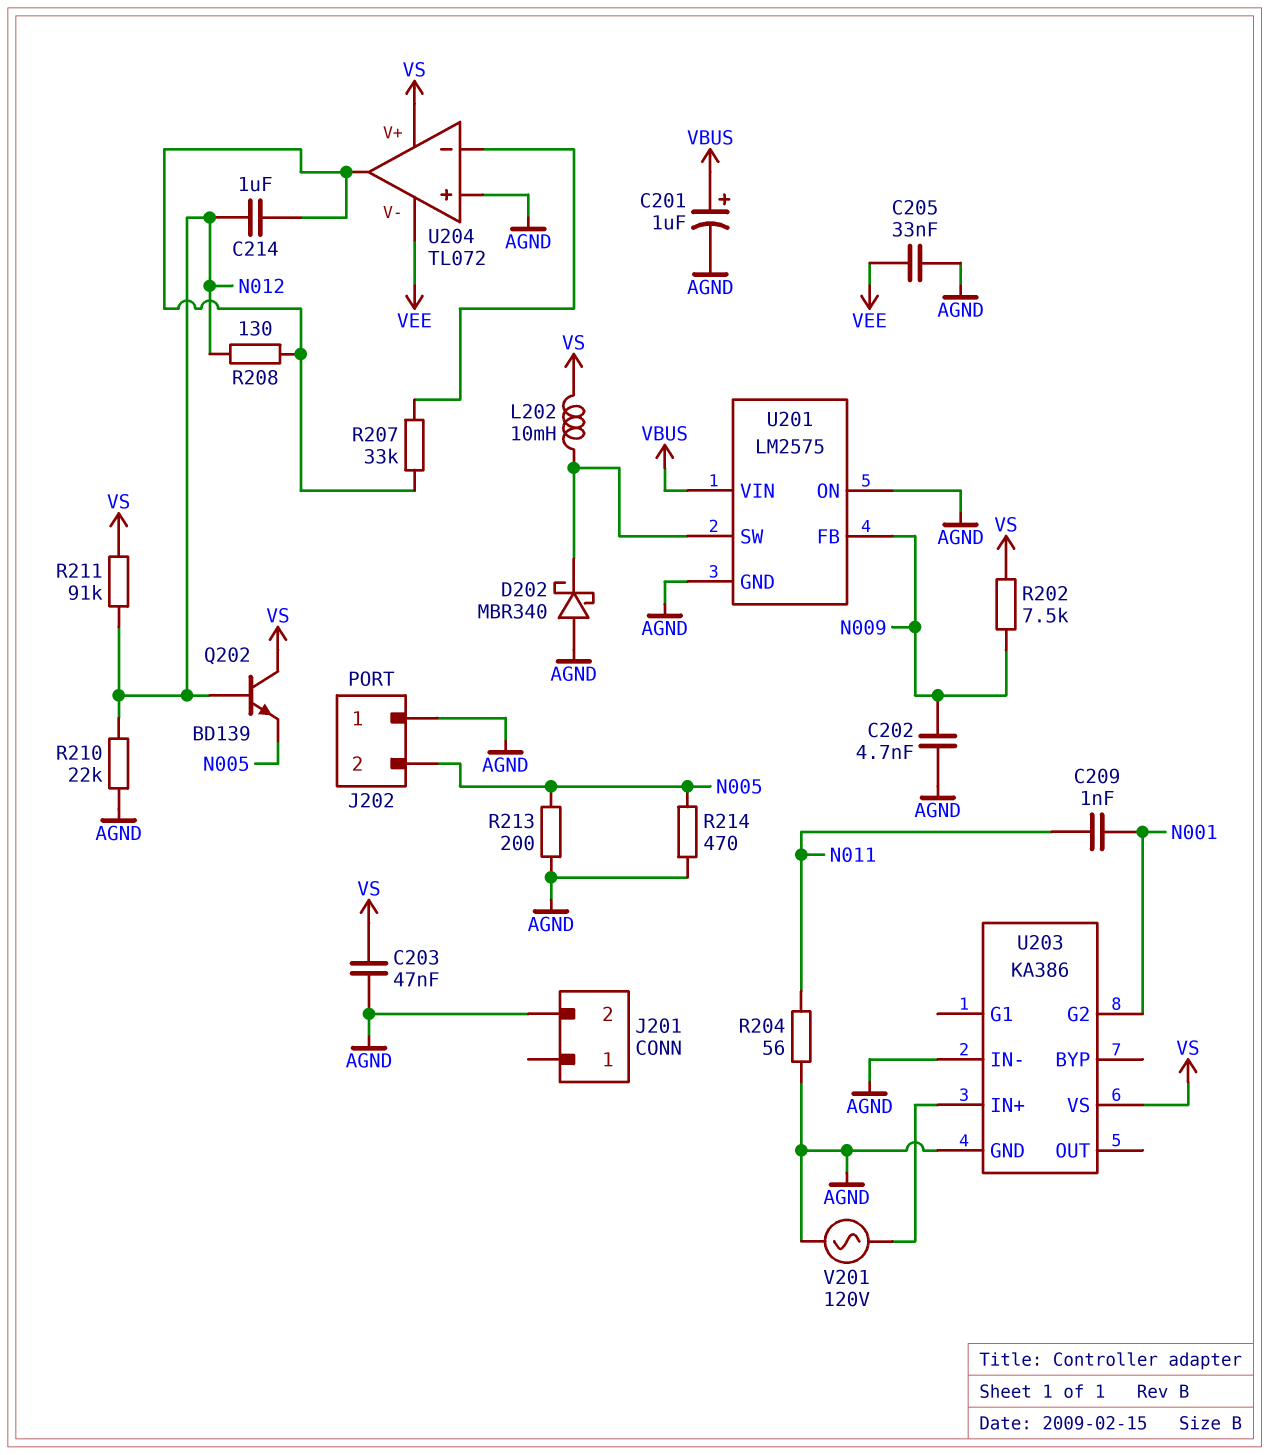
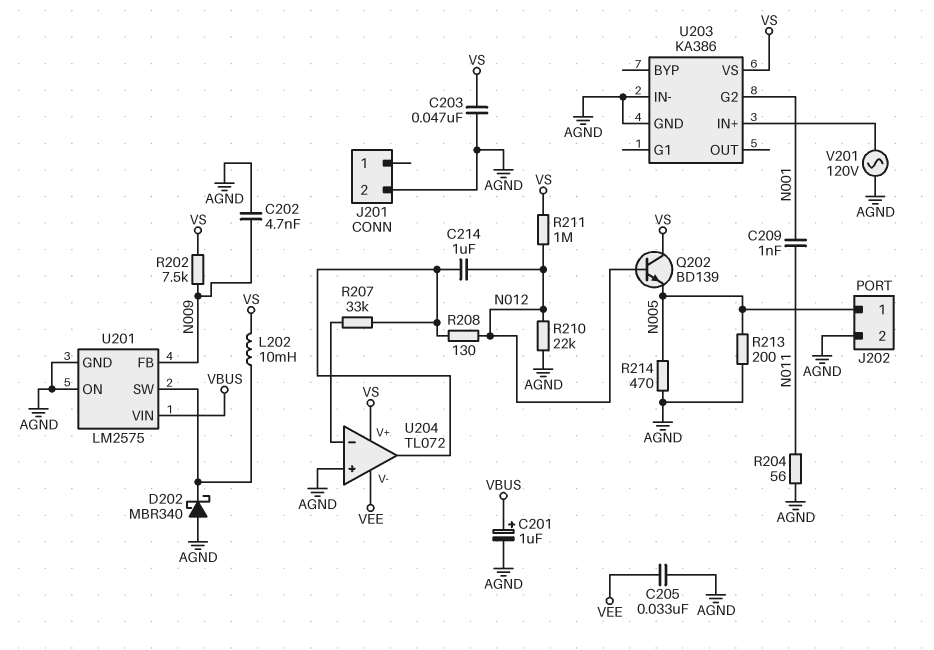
J202 pin 1: AGND -> N005
J202 pin 2: N005 -> AGND
R211: 91k (N012, VS) -> 1M (N012, VS)

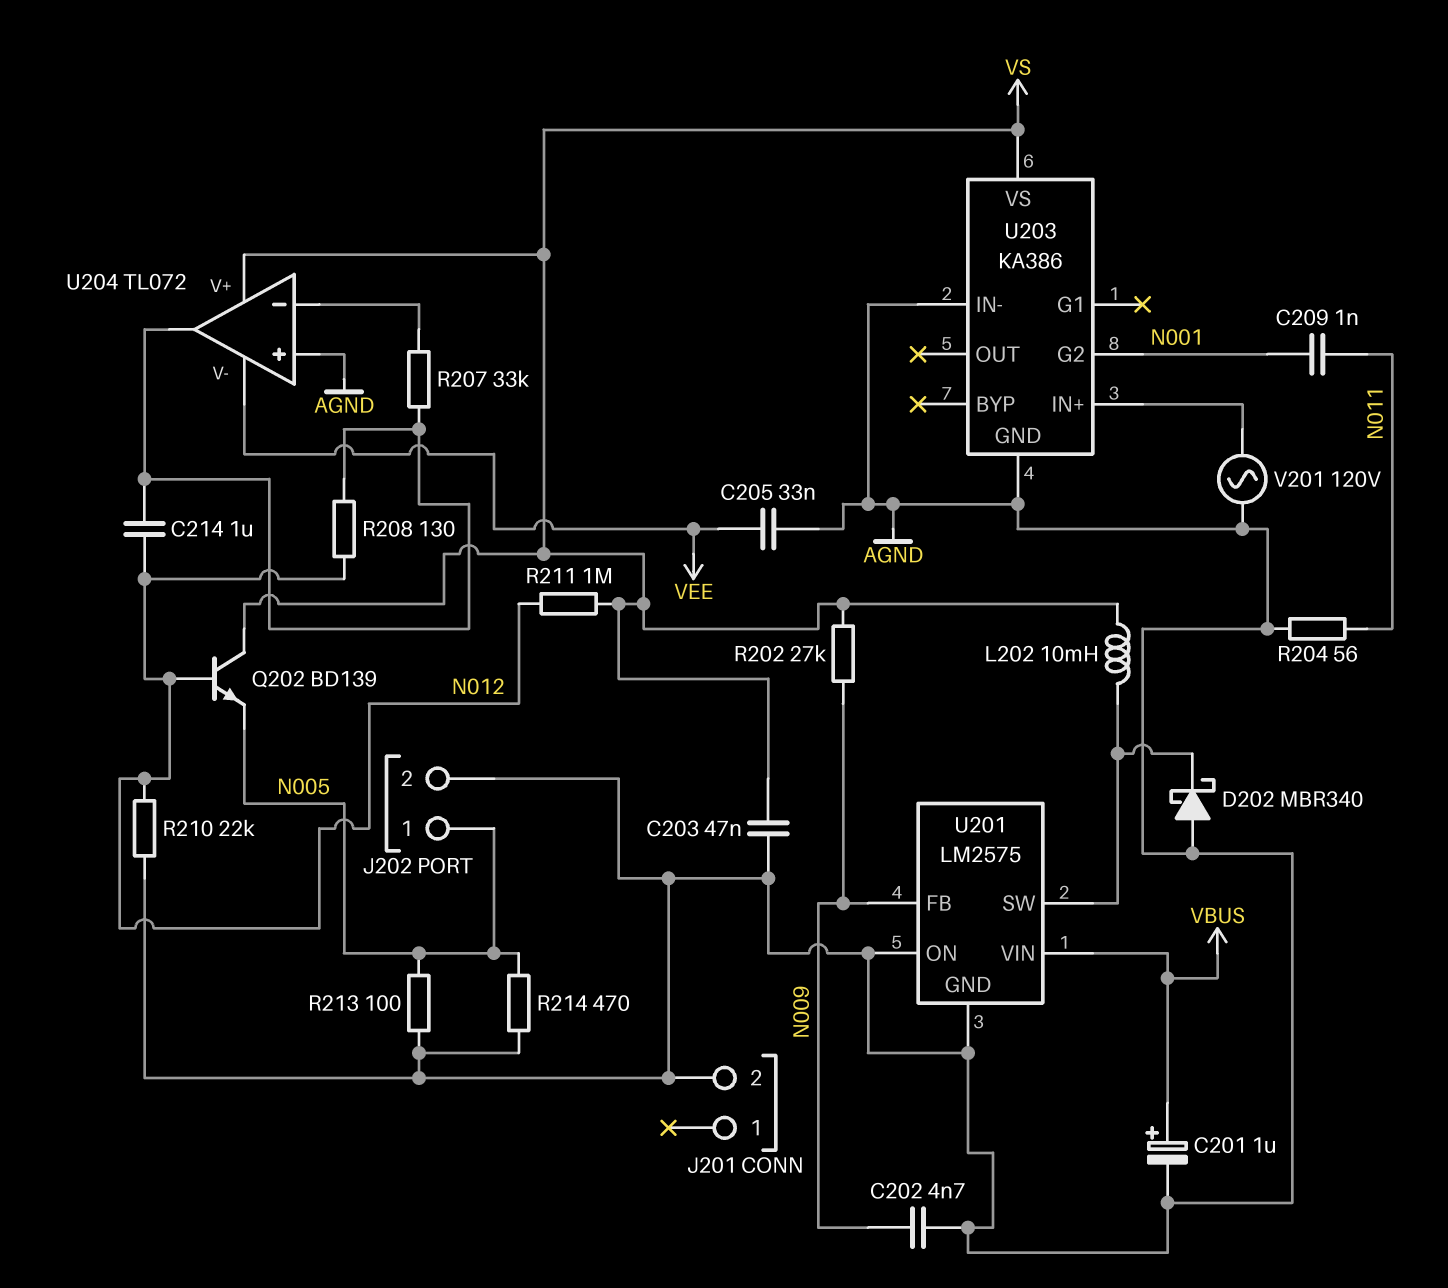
R202: 7.5k (N009, VS) -> 27k (N009, VS)
R213: 200 (AGND, N005) -> 100 (AGND, N005)

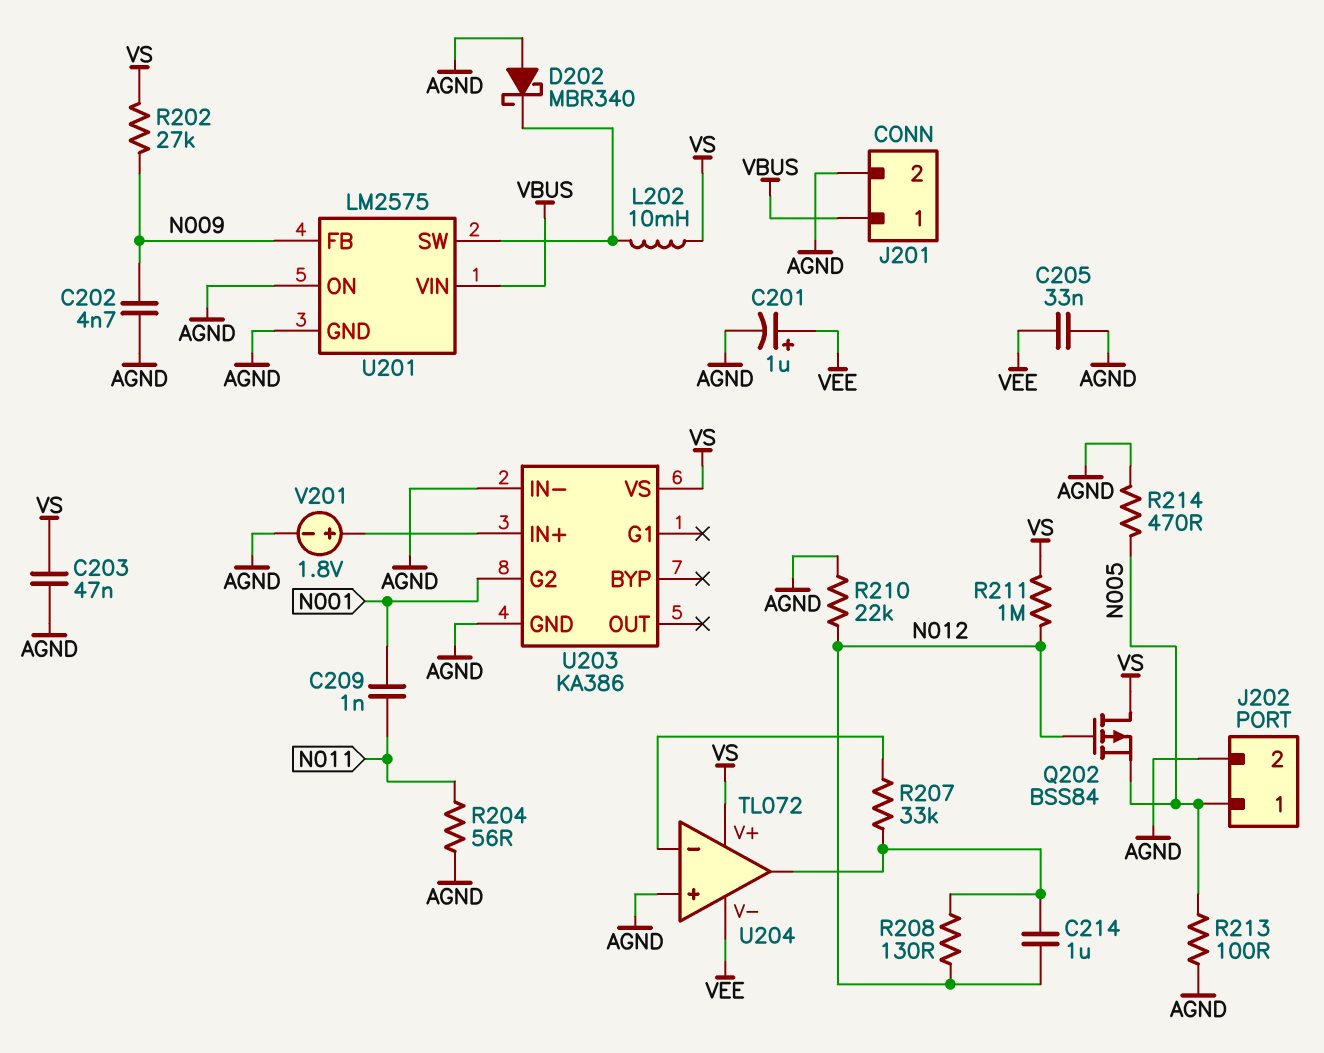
C201: 1uF (plus VBUS, minus AGND) -> 1uF (plus VEE, minus AGND)
J201 pin 1: none -> VBUS
Q202: NPN BD139 (B N012, C VS, E N005) -> PMOS BSS84 (G N012, D VS, S N005)
V201: AC 120V (AGND, U203/IN+) -> 1.8V (plus U203/IN+, minus AGND)

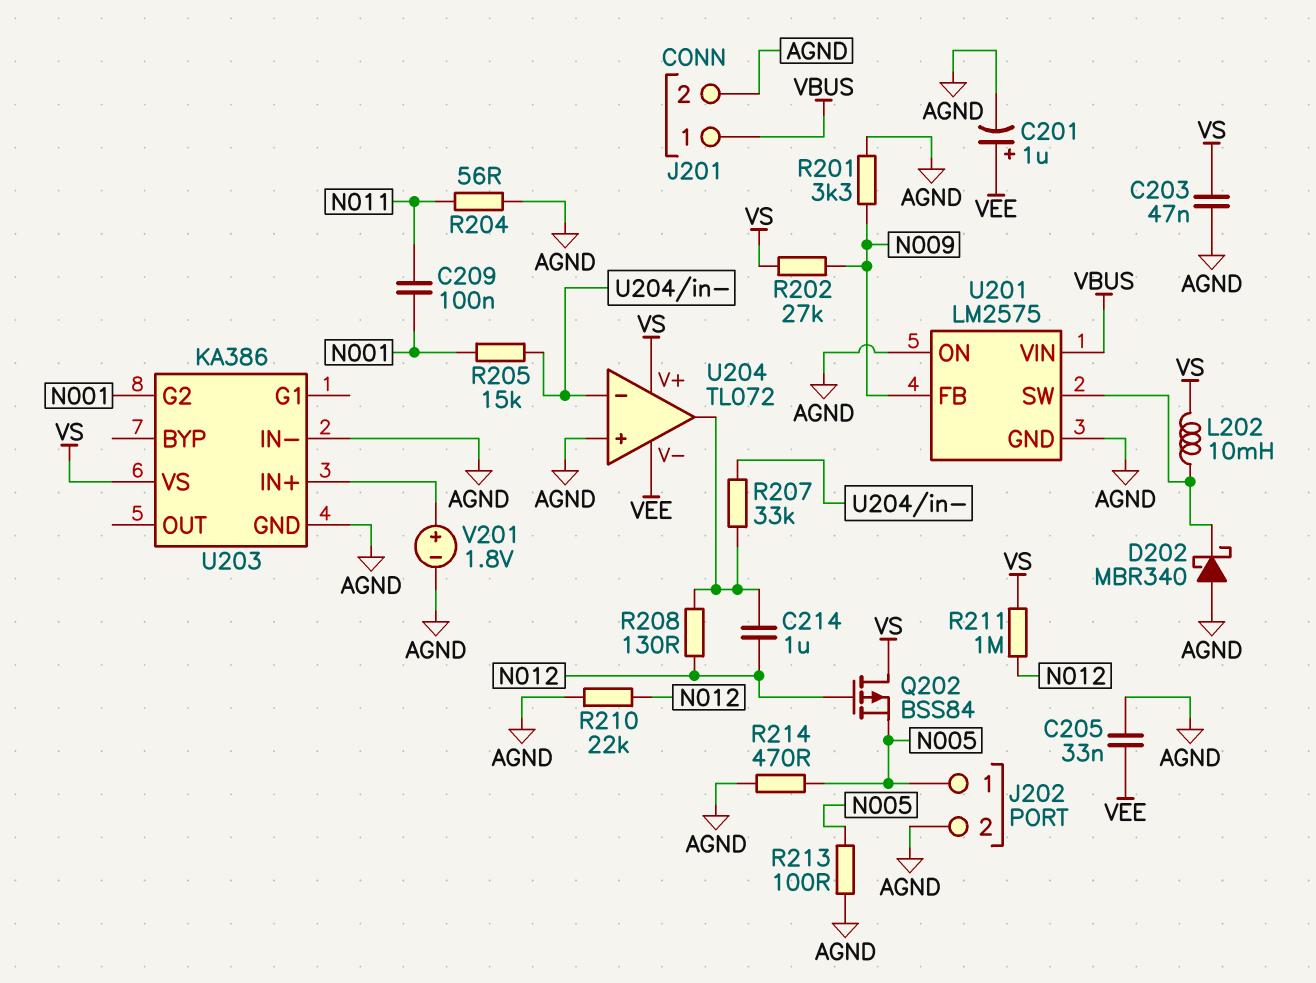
C202: 4.7nF (AGND, N009) -> none
C209: 1nF (N001, N011) -> 100nF (N001, N011)
R201: none -> 3.3k (AGND, N009)
R205: none -> 15k (N001, U204/in-)

